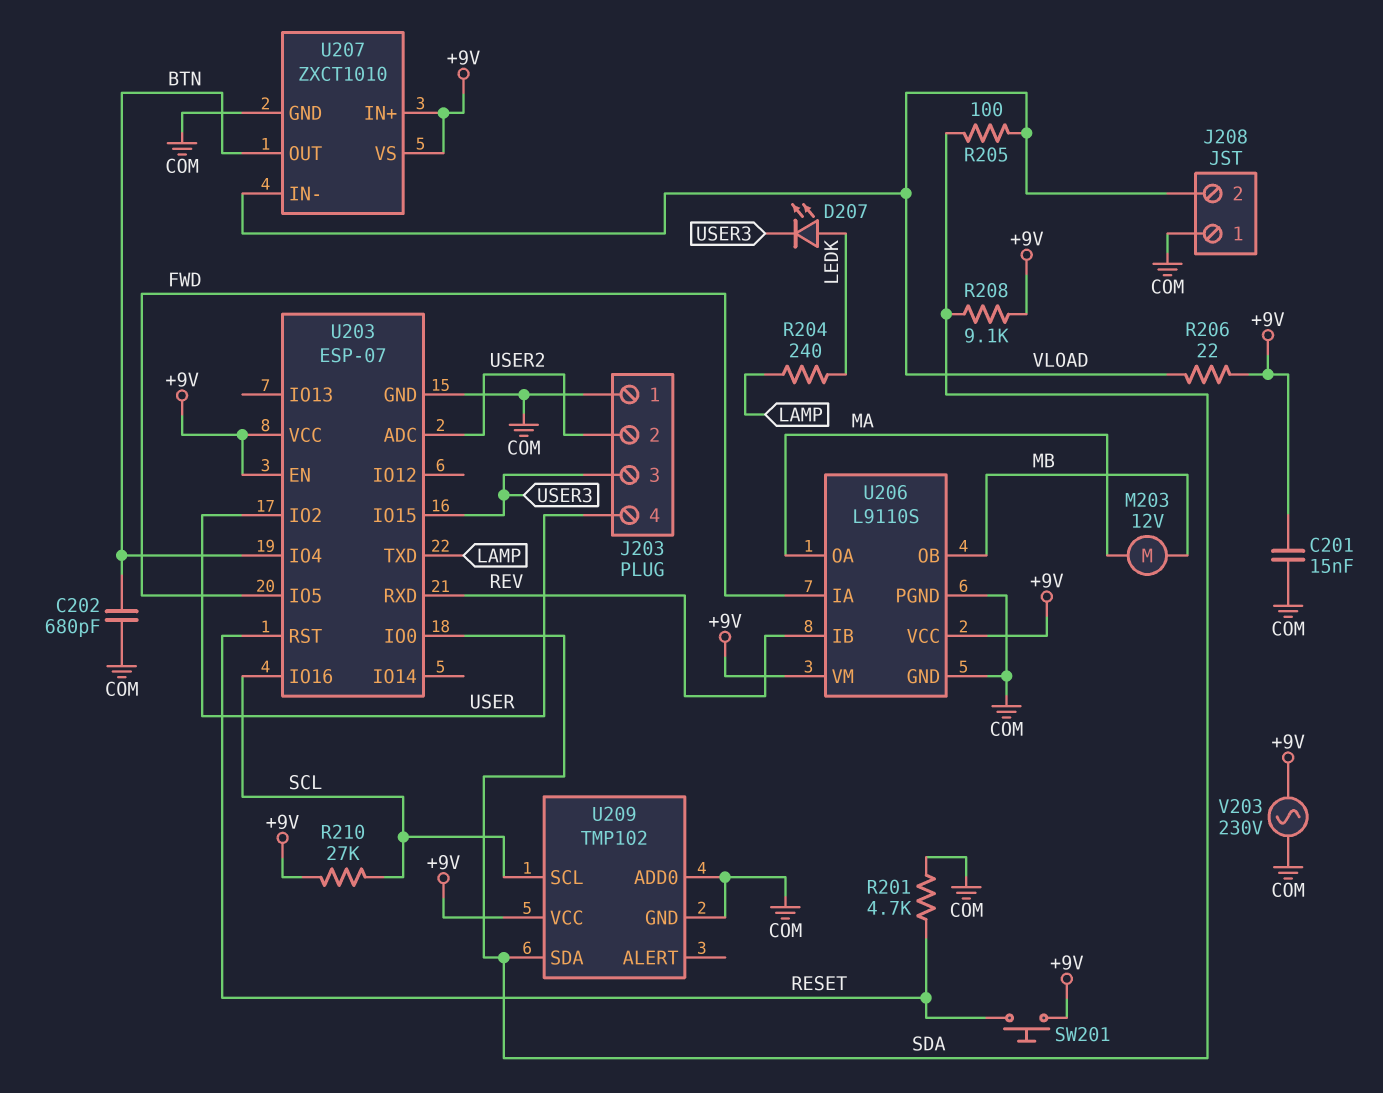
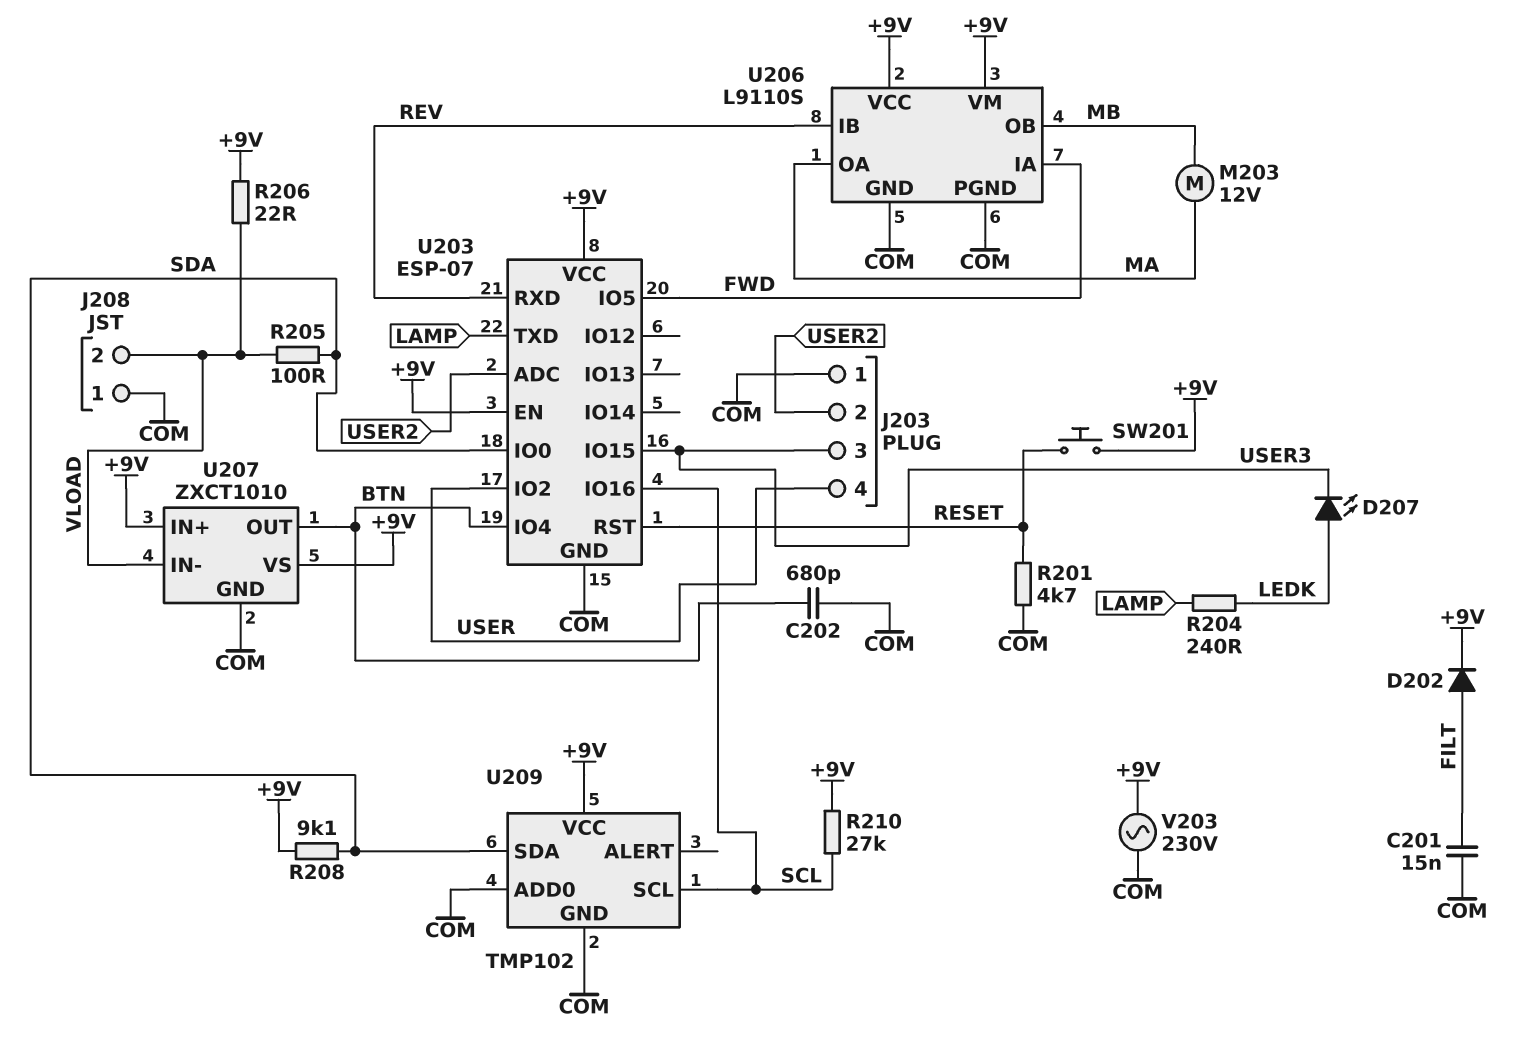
C201: 15nF (+9V, COM) -> 15nF (COM, FILT)
D202: none -> diode (A FILT, K +9V)

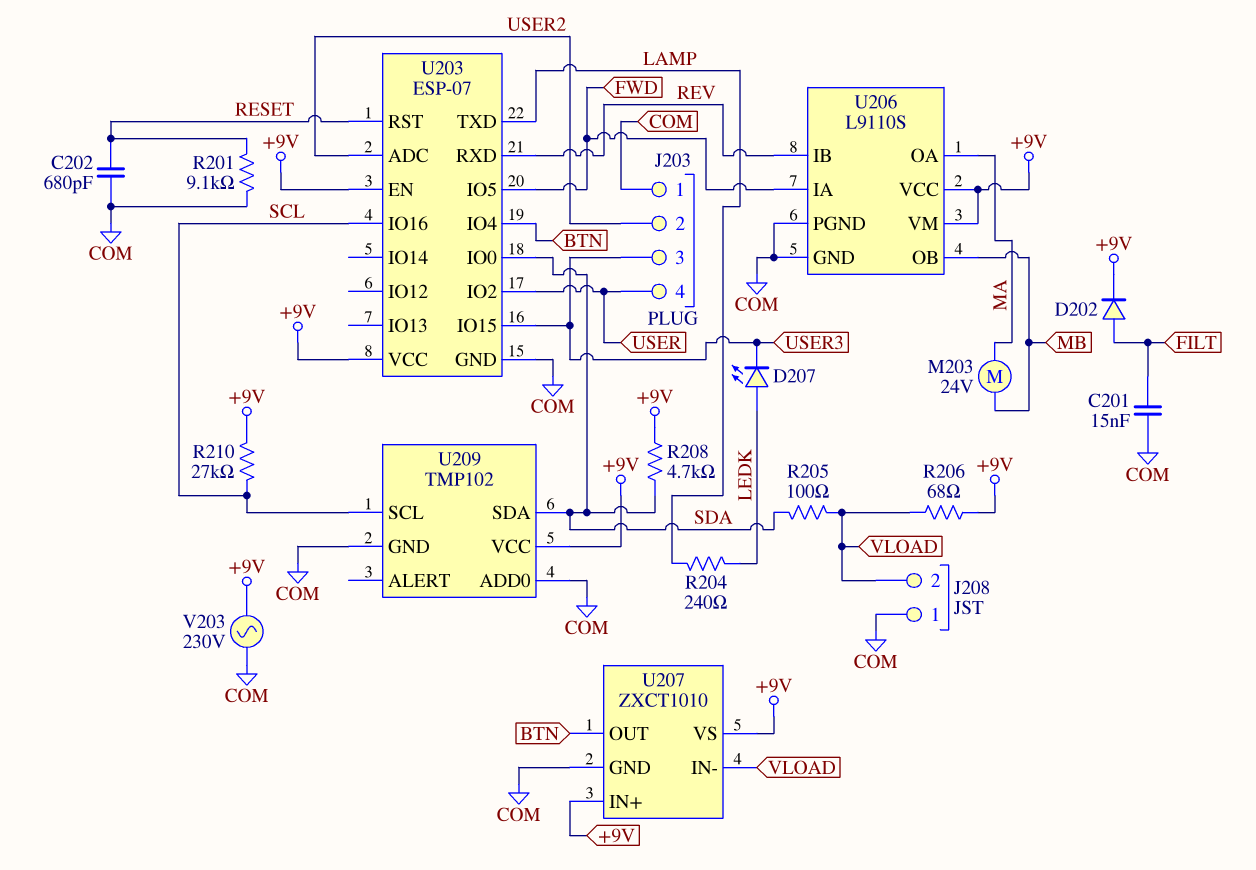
C202: 680pF (BTN, COM) -> 680pF (COM, RESET)
M203: motor 12V (MA, MB) -> motor 24V (MA, MB)
R201: 4.7k (COM, RESET) -> 9.1k (COM, RESET)
R206: 22 (+9V, VLOAD) -> 68 (+9V, VLOAD)
R208: 9.1k (+9V, SDA) -> 4.7k (+9V, SDA)
SW201: button (+9V, RESET) -> none

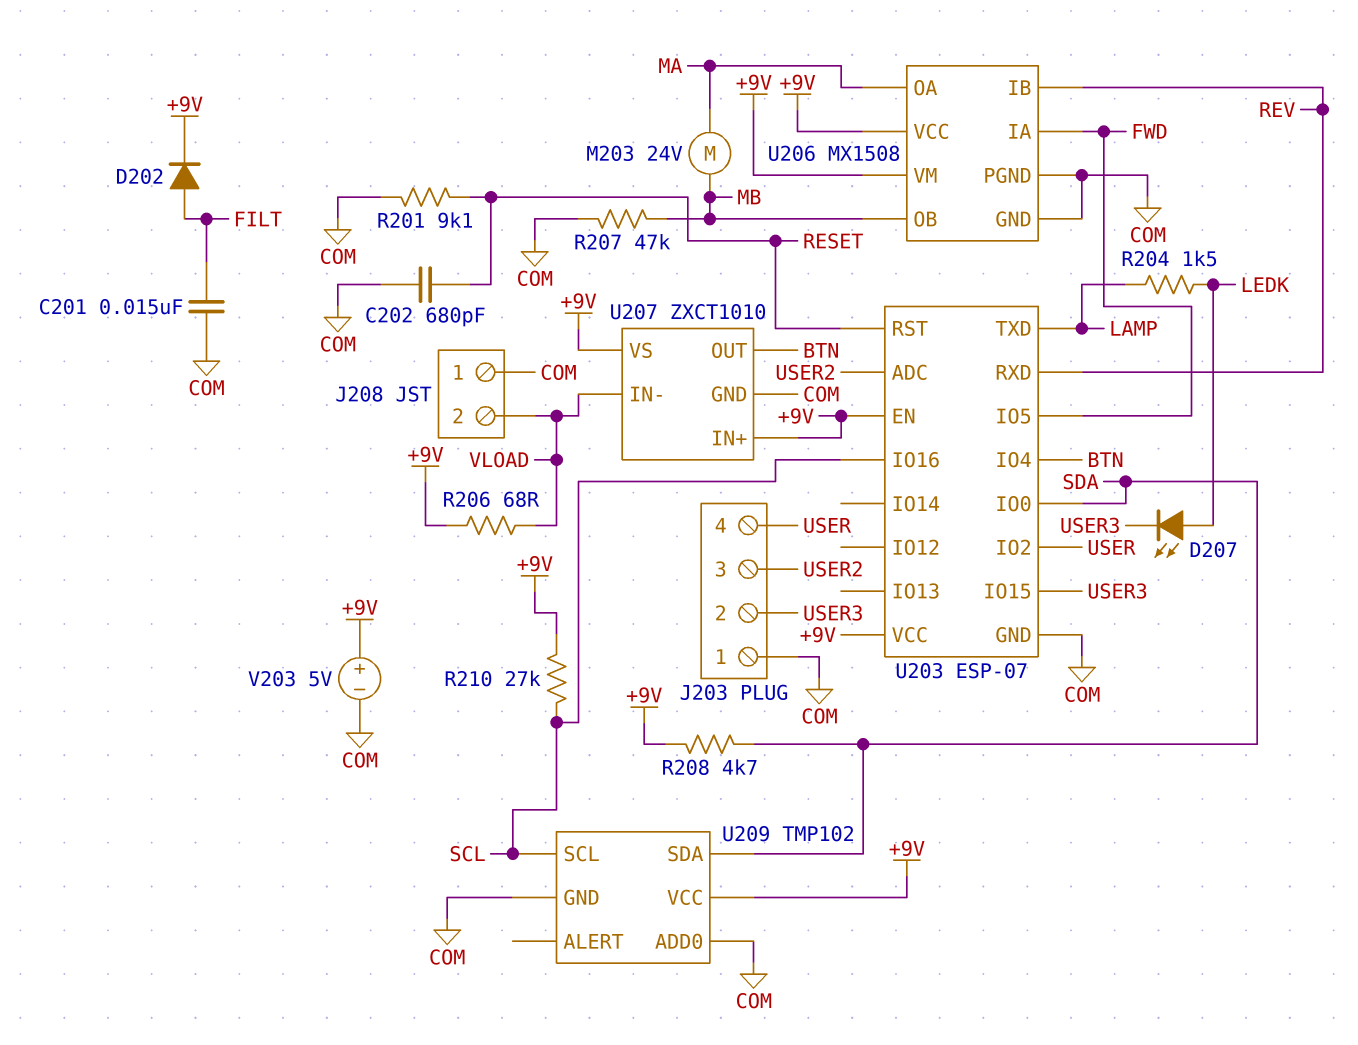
J203 pin 2: USER2 -> USER3
J203 pin 3: USER3 -> USER2
R204: 240 (LAMP, LEDK) -> 1.5k (LAMP, LEDK)
R205: 100 (SDA, VLOAD) -> none
R207: none -> 47k (COM, MB)
U206: L9110S -> MX1508
V203: AC 230V (+9V, COM) -> 5V (plus +9V, minus COM)

